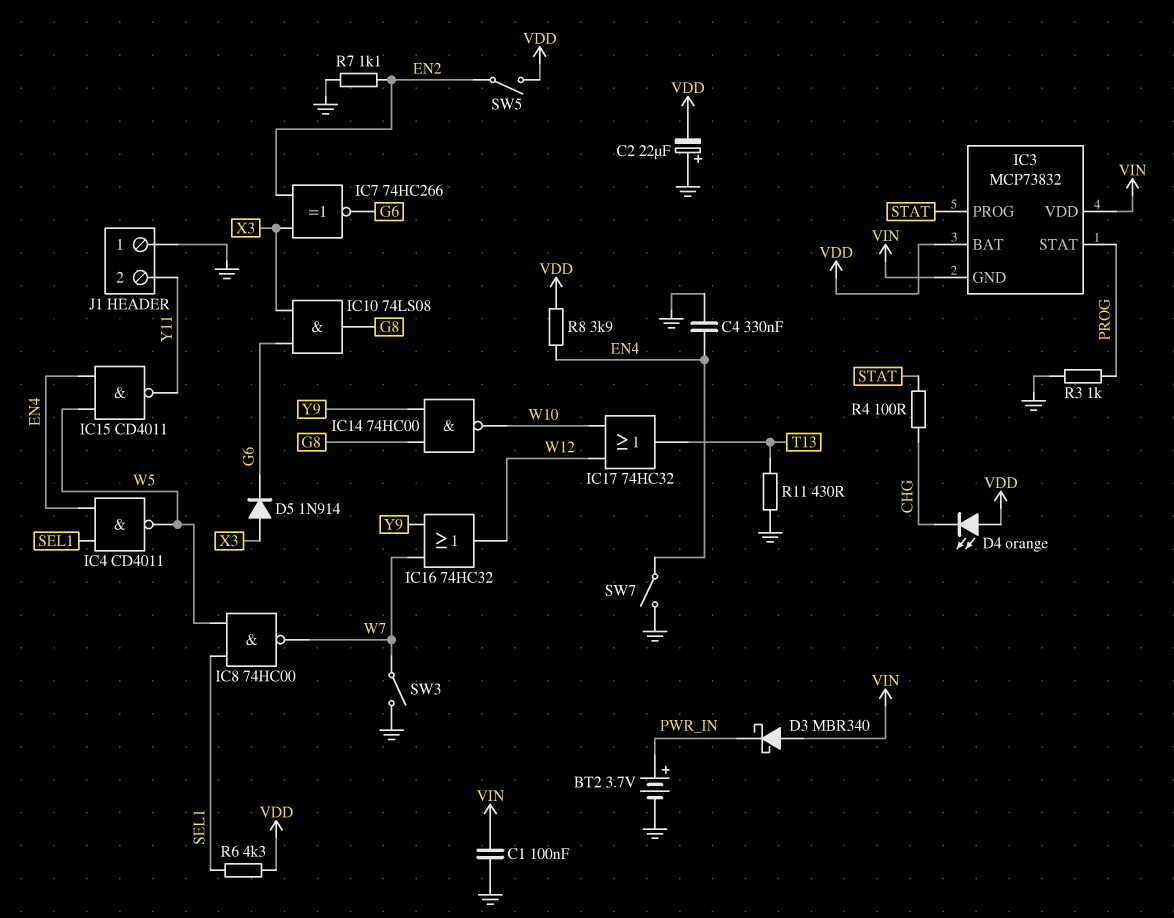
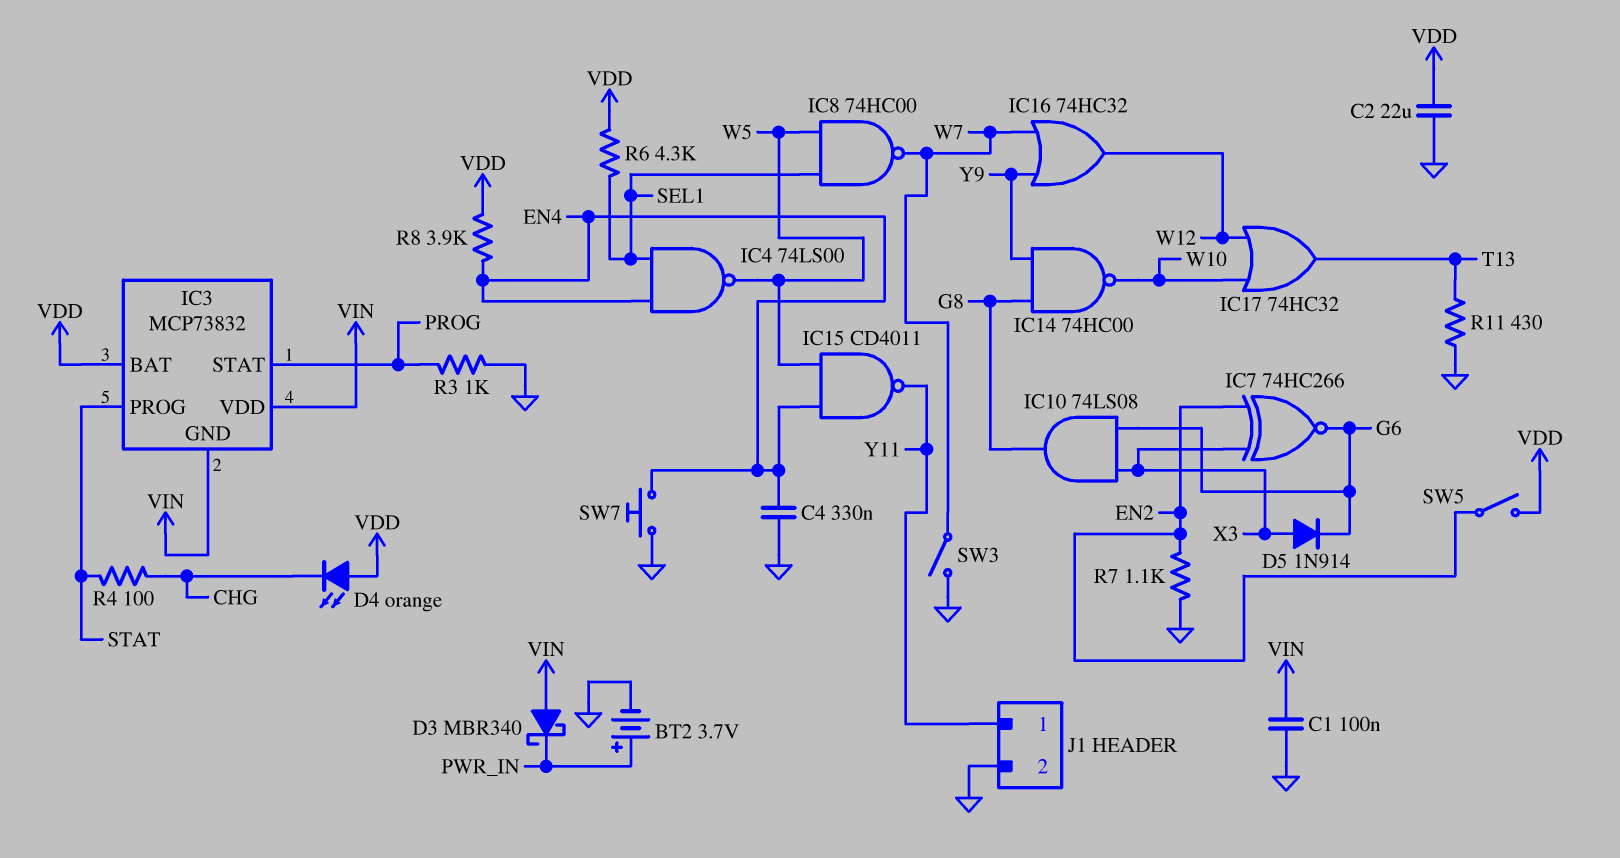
C2: 22uF (plus GND, minus VDD) -> 22uF (GND, VDD)
IC4: NAND CD4011 (in EN4, in SEL1, out W5) -> NAND 74LS00 (in EN4, in SEL1, out W5)
J1 pin 1: GND -> Y11
J1 pin 2: Y11 -> GND
SW7: switch (EN4, GND) -> button (EN4, GND)

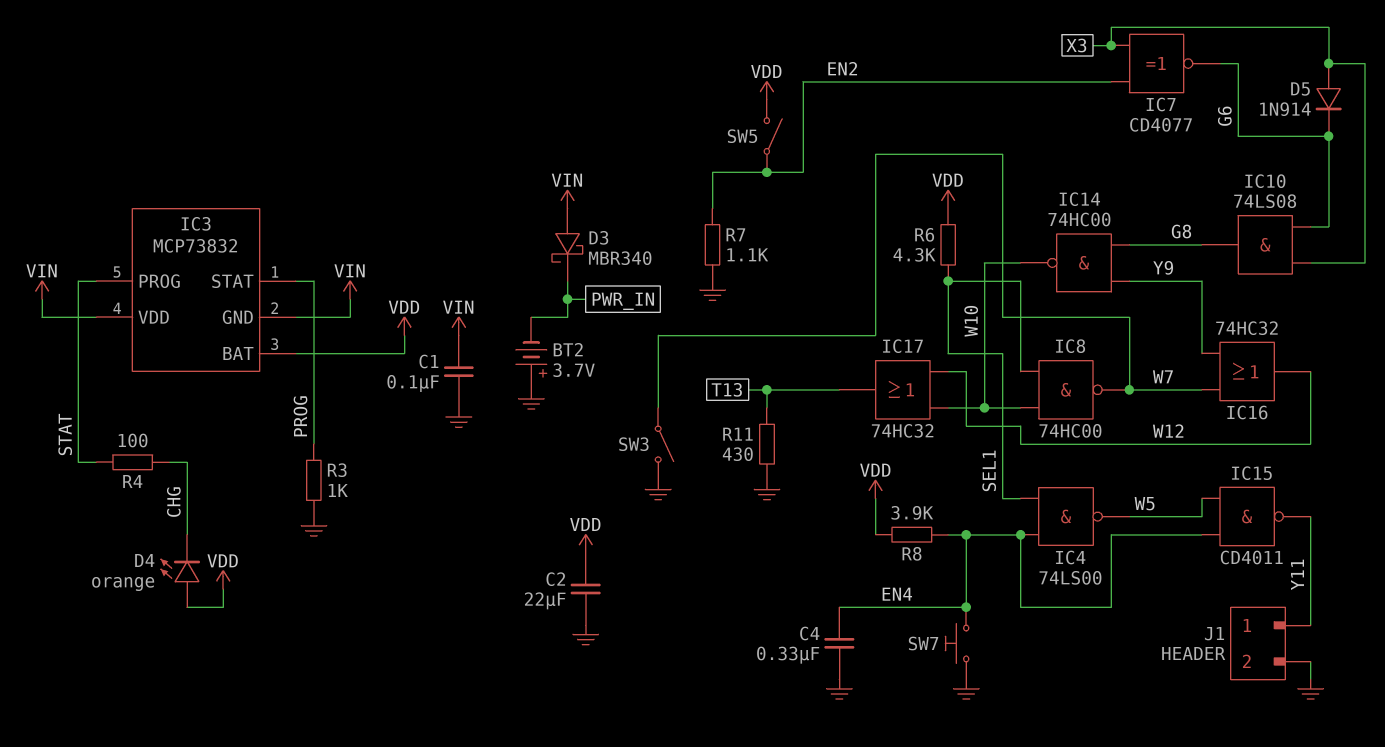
BT2: 3.7V (plus PWR_IN, minus GND) -> 3.7V (plus GND, minus PWR_IN)
IC7: XNOR 74HC266 (in EN2, in X3, out G6) -> XNOR CD4077 (in EN2, in X3, out G6)
IC8: NAND 74HC00 (in SEL1, in W5, out W7) -> NAND 74HC00 (in SEL1, in W10, out W7)

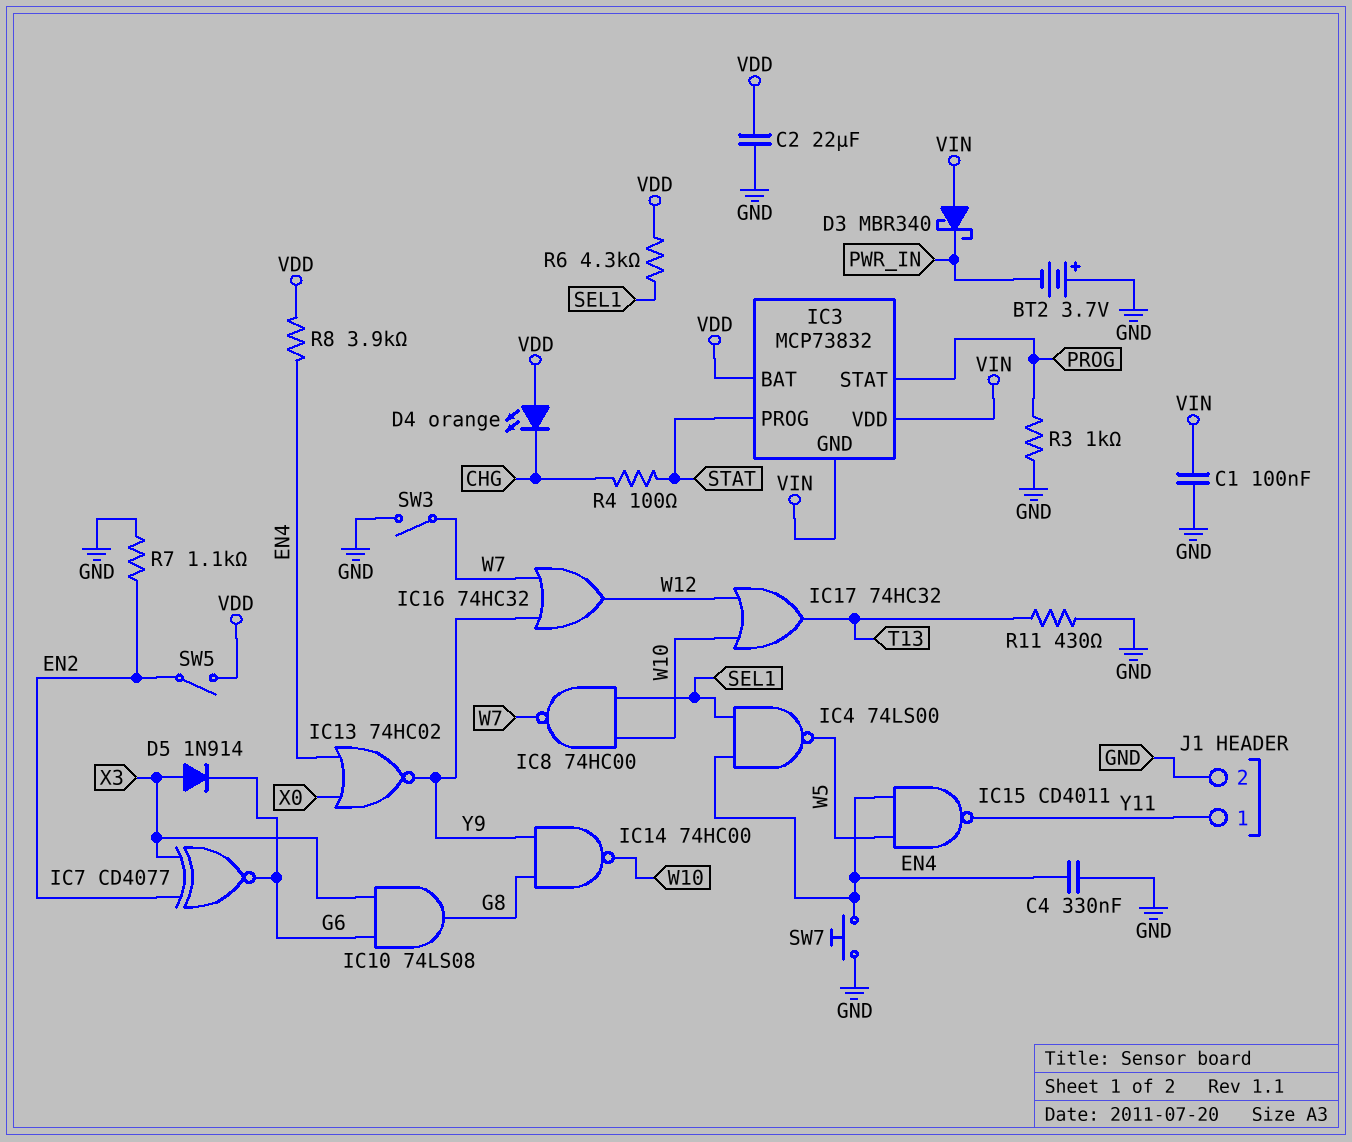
IC13: none -> NOR 74HC02 (in EN4, in X0, out Y9)

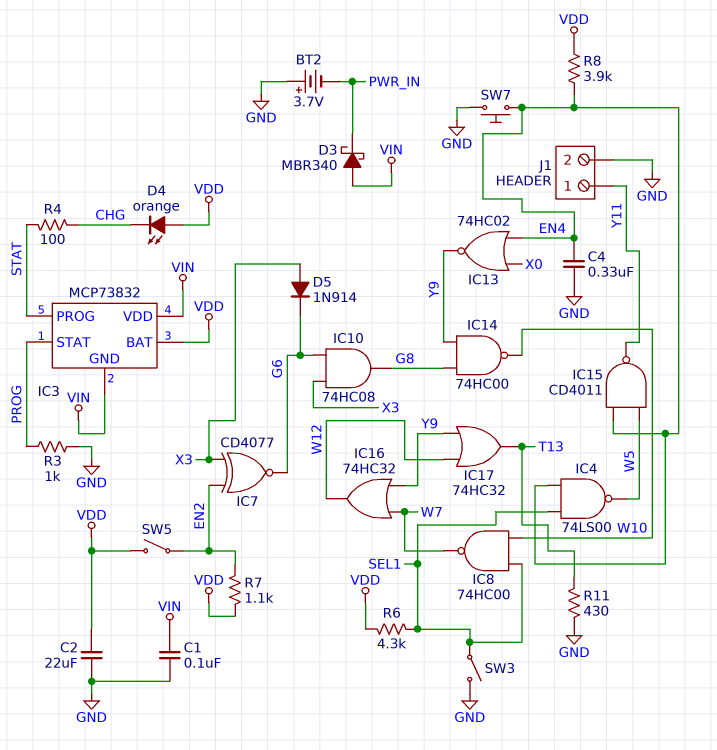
IC10: AND 74LS08 (in G6, in X3, out G8) -> AND 74HC08 (in G6, in X3, out G8)
IC17: OR 74HC32 (in W10, in W12, out T13) -> OR 74HC32 (in W12, in Y9, out T13)
R7: 1.1k (EN2, GND) -> 1.1k (EN2, VDD)
SW3: switch (GND, W7) -> switch (GND, SEL1)

